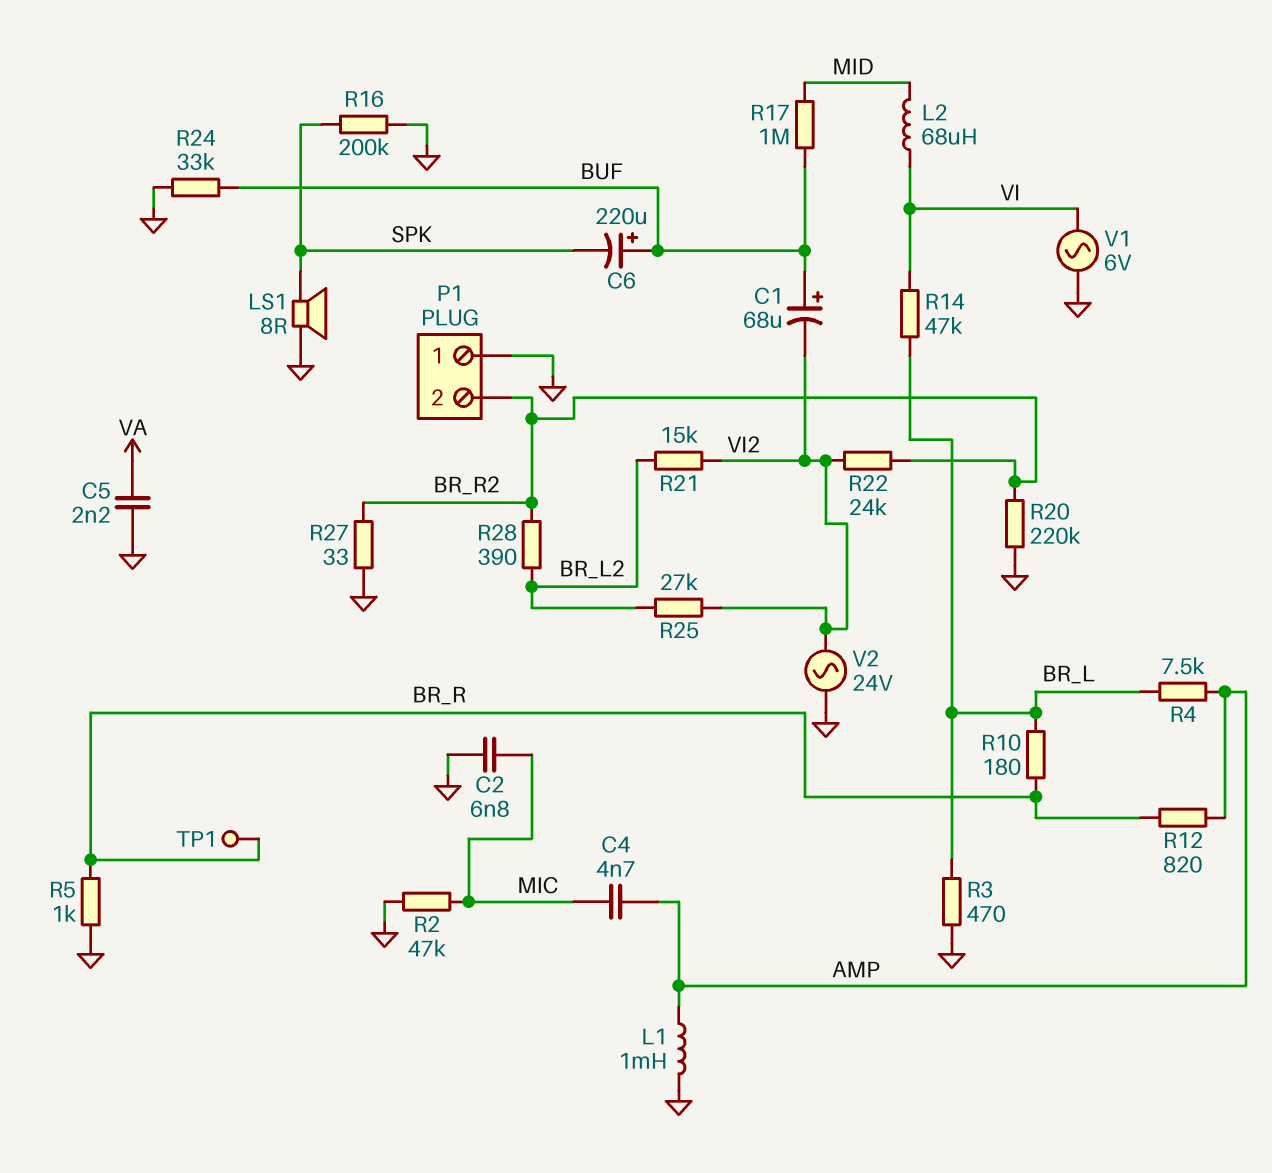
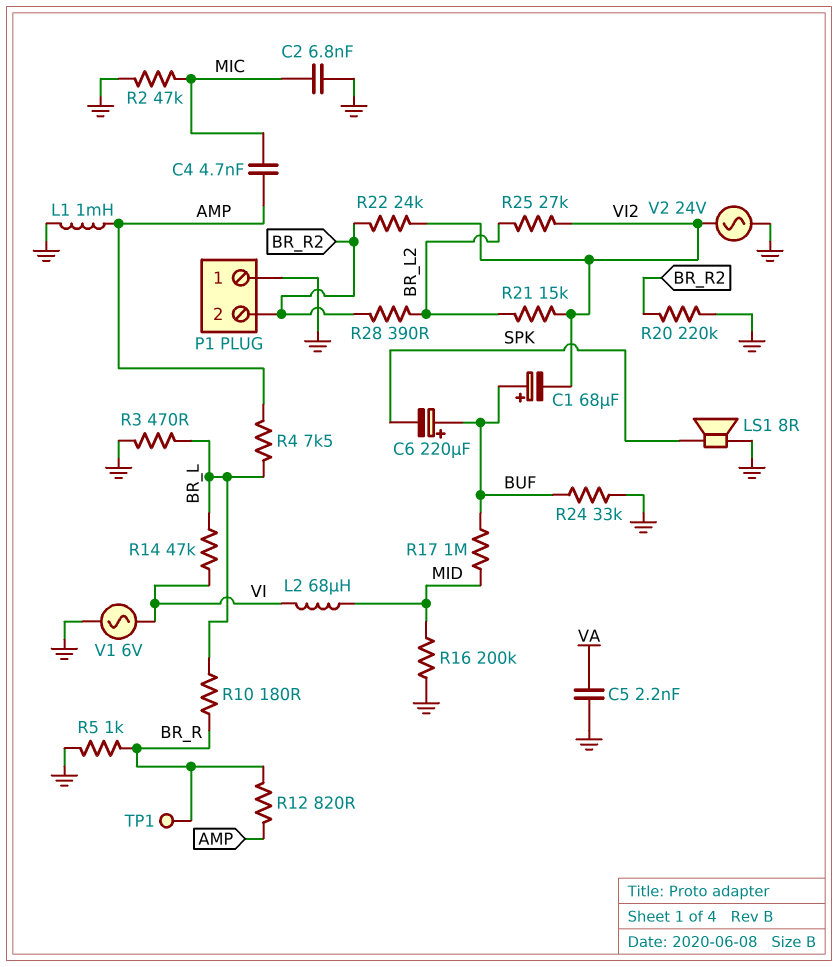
R16: 200k (GND, SPK) -> 200k (GND, MID)
R27: 33 (BR_R2, GND) -> none

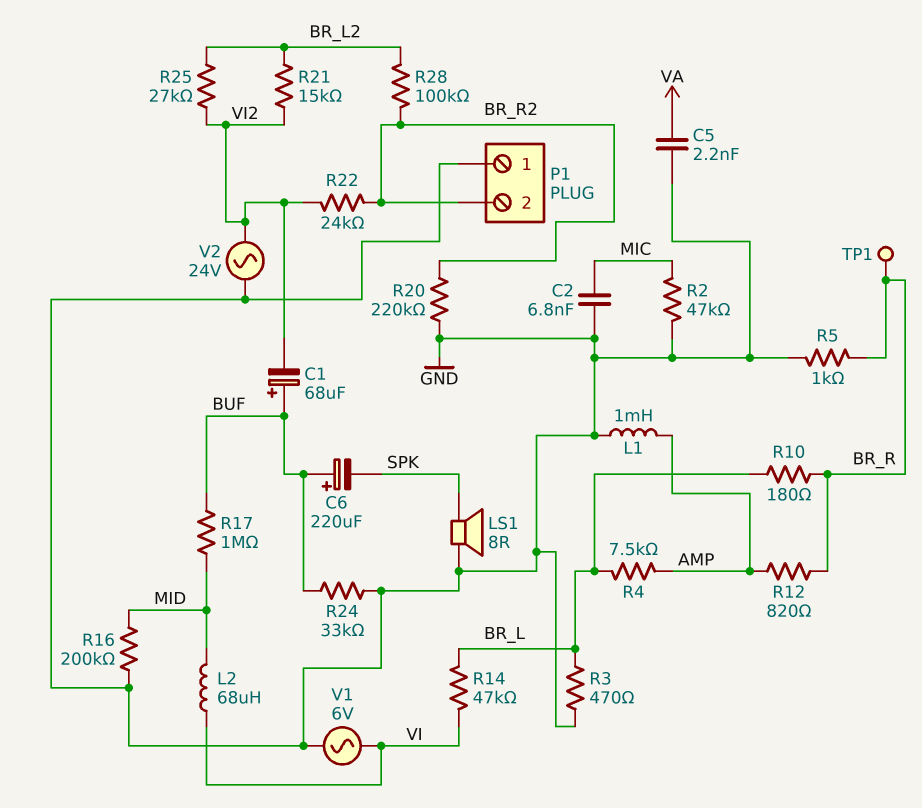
C4: 4.7nF (AMP, MIC) -> none
R28: 390 (BR_L2, BR_R2) -> 100k (BR_L2, BR_R2)

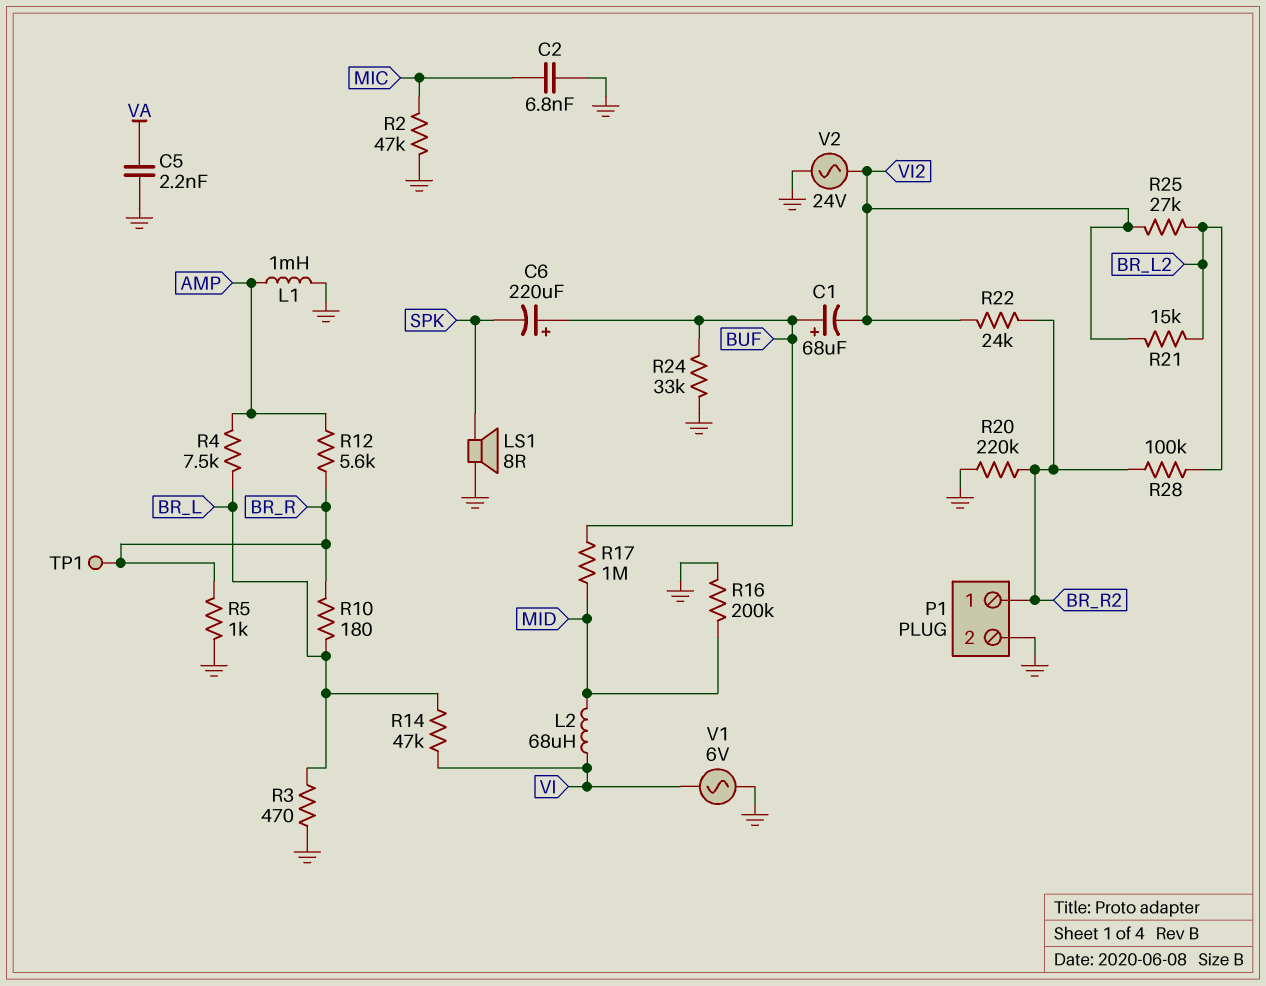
P1 pin 1: GND -> BR_R2
P1 pin 2: BR_R2 -> GND
R12: 820 (AMP, BR_R) -> 5.6k (AMP, BR_R)

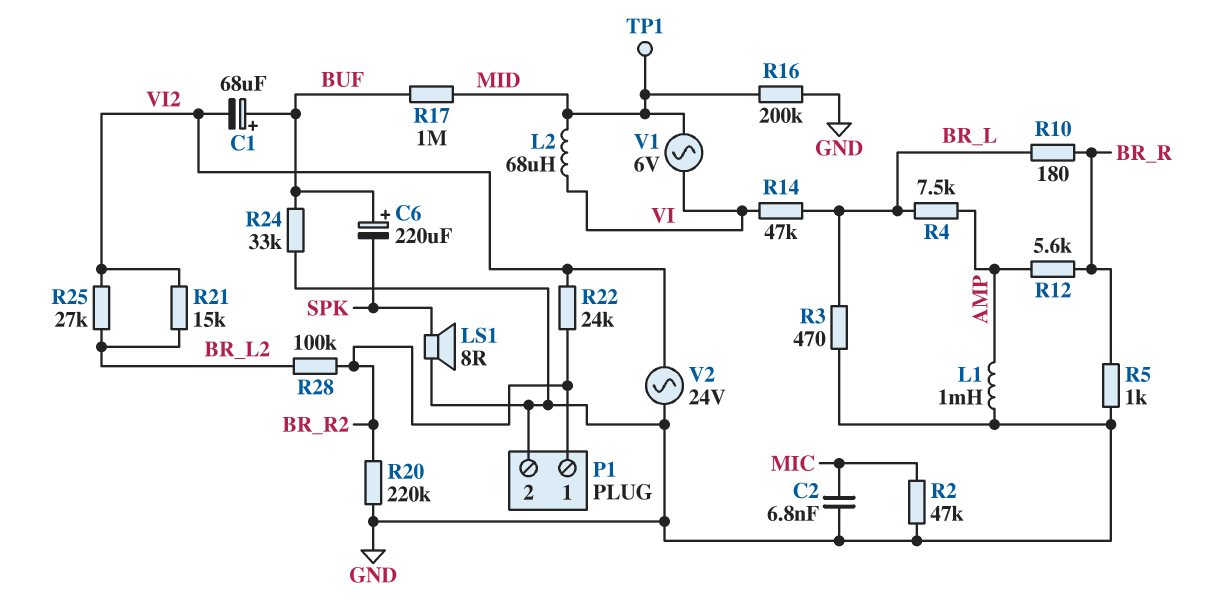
C5: 2.2nF (GND, VA) -> none
TP1: test point (BR_R) -> test point (MID)
V1: AC 6V (GND, VI) -> AC 6V (MID, VI)

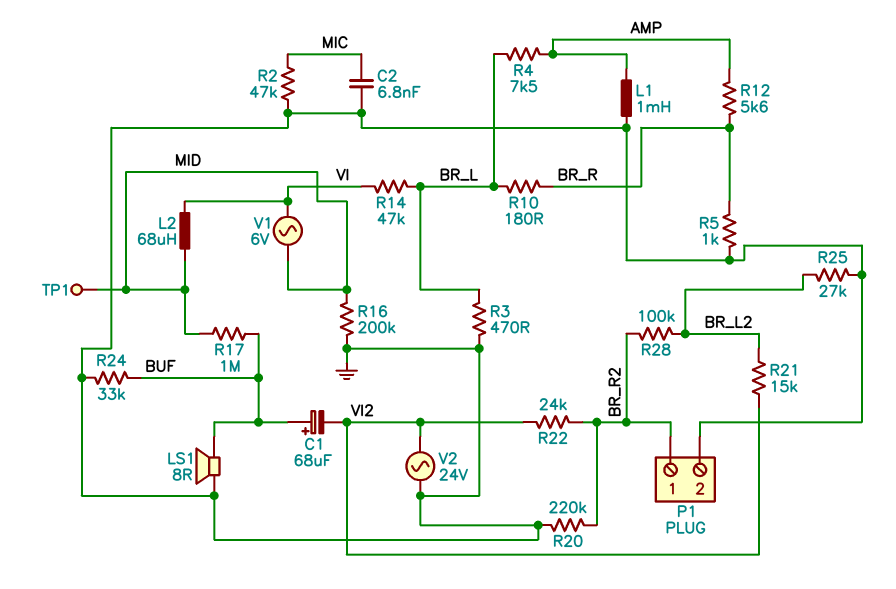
C6: 220uF (plus BUF, minus SPK) -> none
LS1: speaker 8R (GND, SPK) -> speaker 8R (BUF, GND)
R25: 27k (BR_L2, VI2) -> 27k (BR_L2, GND)

